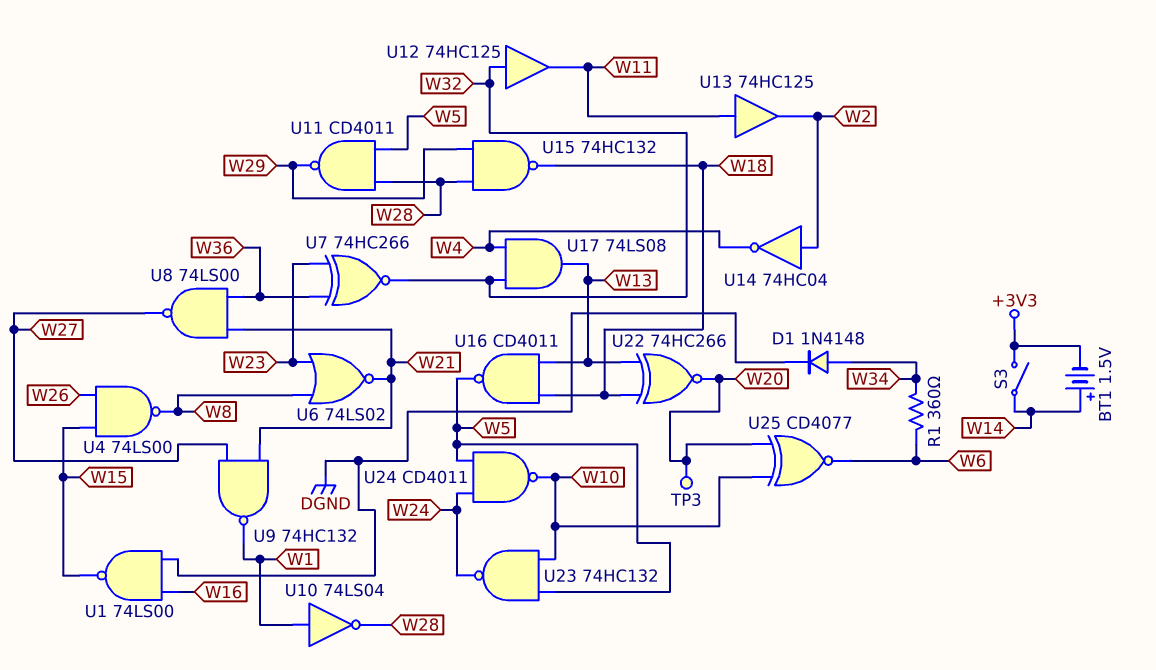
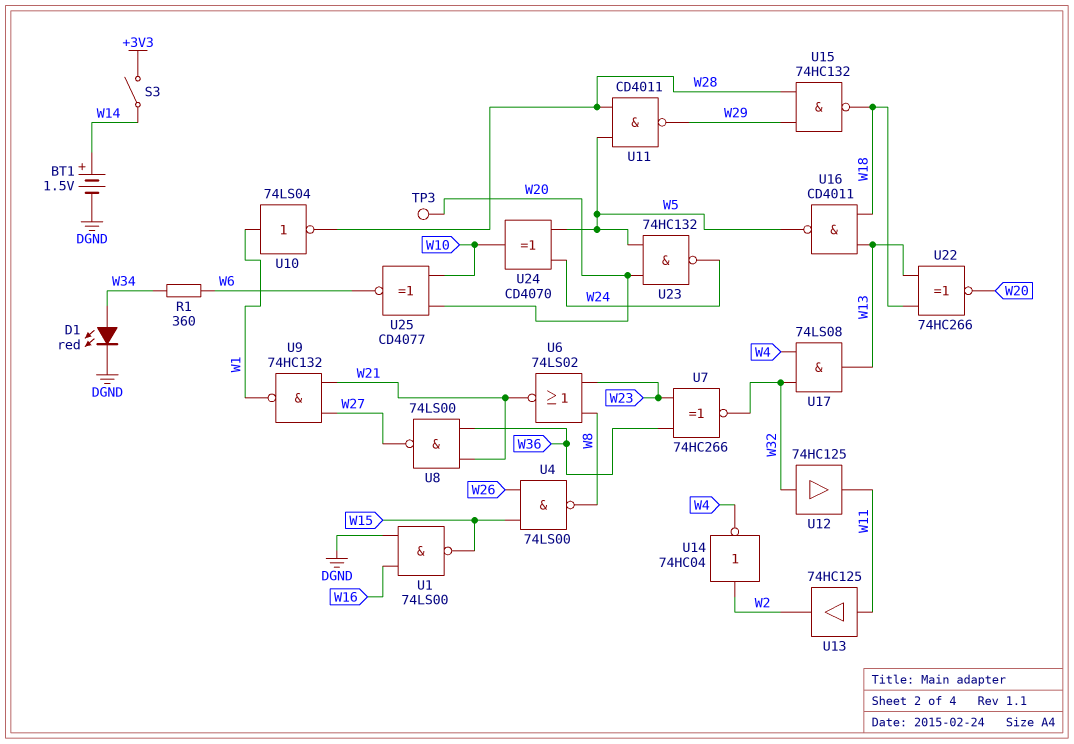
BT1: 1.5V (plus W14, minus +3V3) -> 1.5V (plus W14, minus DGND)
D1: diode 1N4148 (A W34, K DGND) -> LED red (A W34, K DGND)
U23: NAND 74HC132 (in W5, in W10, out W24) -> NAND 74HC132 (in W5, in W20, out W24)
U24: NAND CD4011 (in W5, in W24, out W10) -> XOR CD4070 (in W5, in W24, out W10)

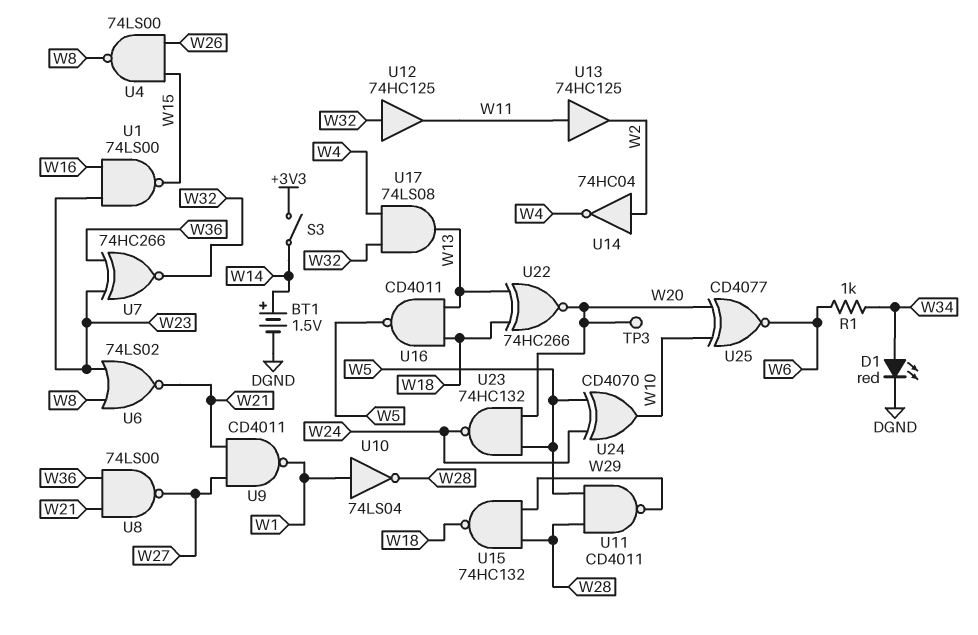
R1: 360 (W6, W34) -> 1k (W6, W34)
U1: NAND 74LS00 (in DGND, in W16, out W15) -> NAND 74LS00 (in W16, in W23, out W15)
U9: NAND 74HC132 (in W21, in W27, out W1) -> NAND CD4011 (in W21, in W27, out W1)

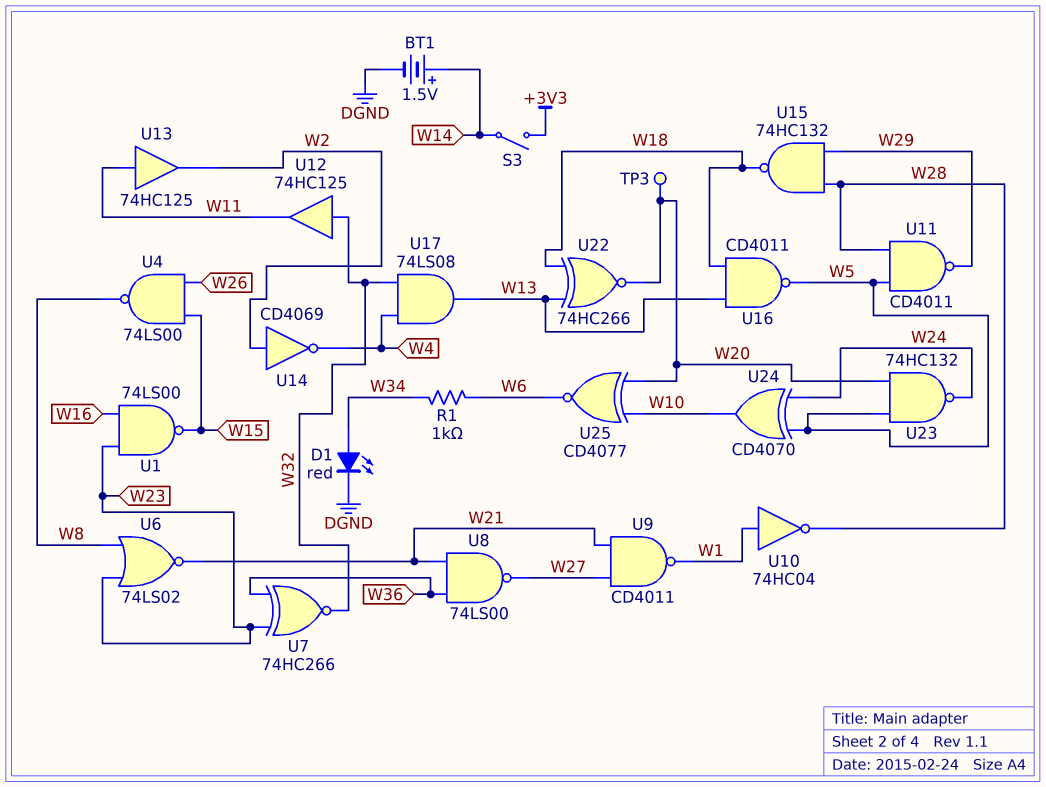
U10: NOT 74LS04 (in W1, out W28) -> NOT 74HC04 (in W1, out W28)
U14: NOT 74HC04 (in W2, out W4) -> NOT CD4069 (in W2, out W4)

